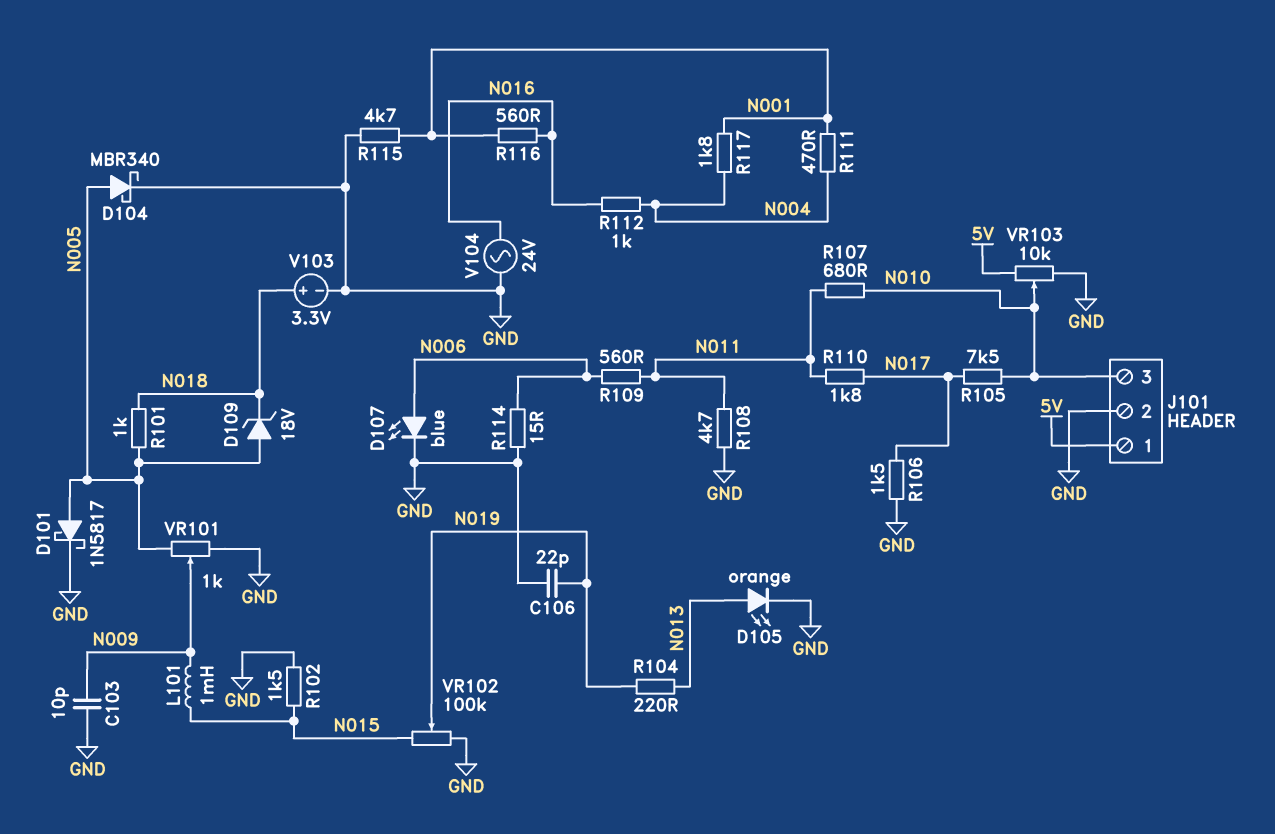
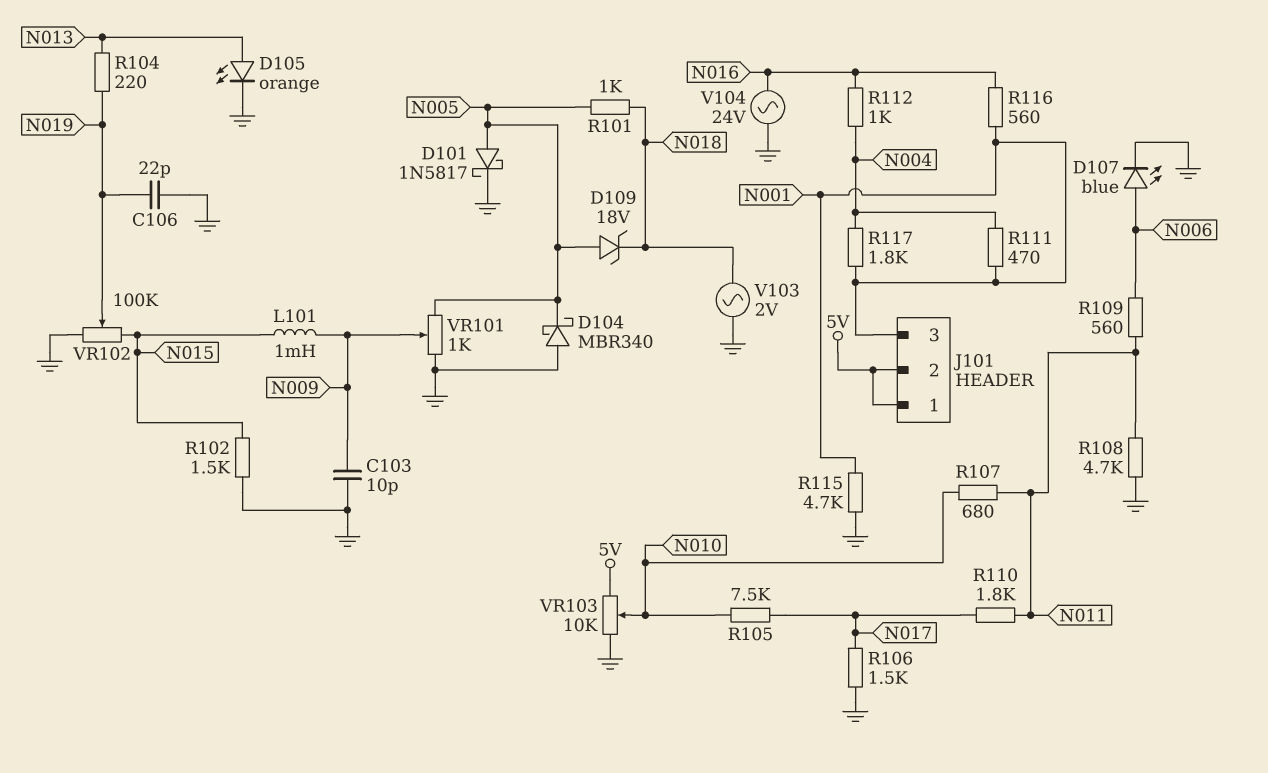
D104: schottky MBR340 (A N005, K GND) -> schottky MBR340 (A GND, K N005)
J101 pin 2: GND -> 5V
J101 pin 3: N010 -> N001
R114: 15 (GND, N006) -> none
V103: 3.3V (plus N018, minus GND) -> AC 2V (GND, N018)

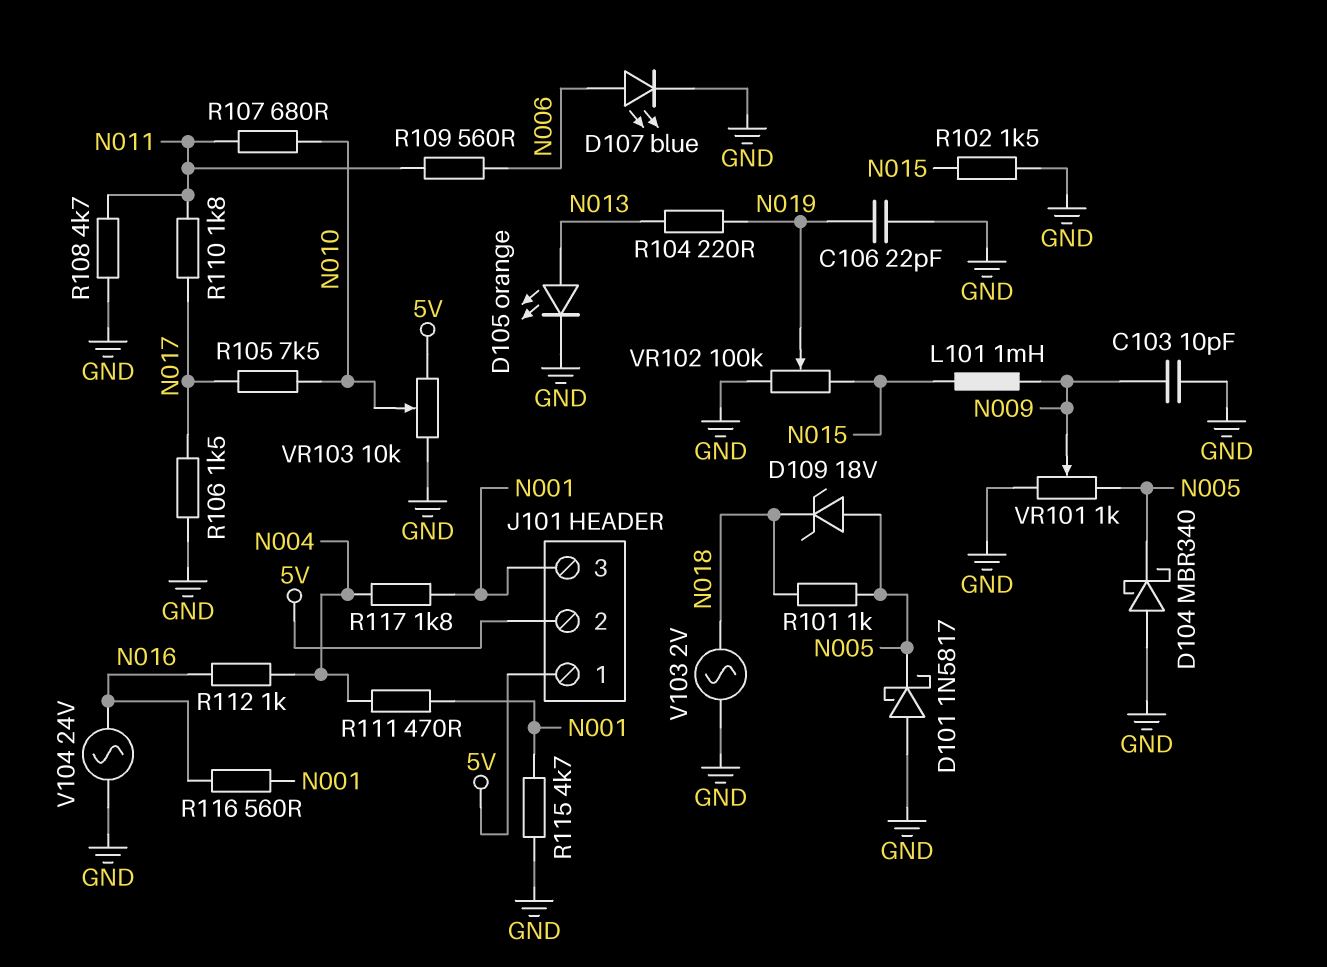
D101: schottky 1N5817 (A N005, K GND) -> schottky 1N5817 (A GND, K N005)

